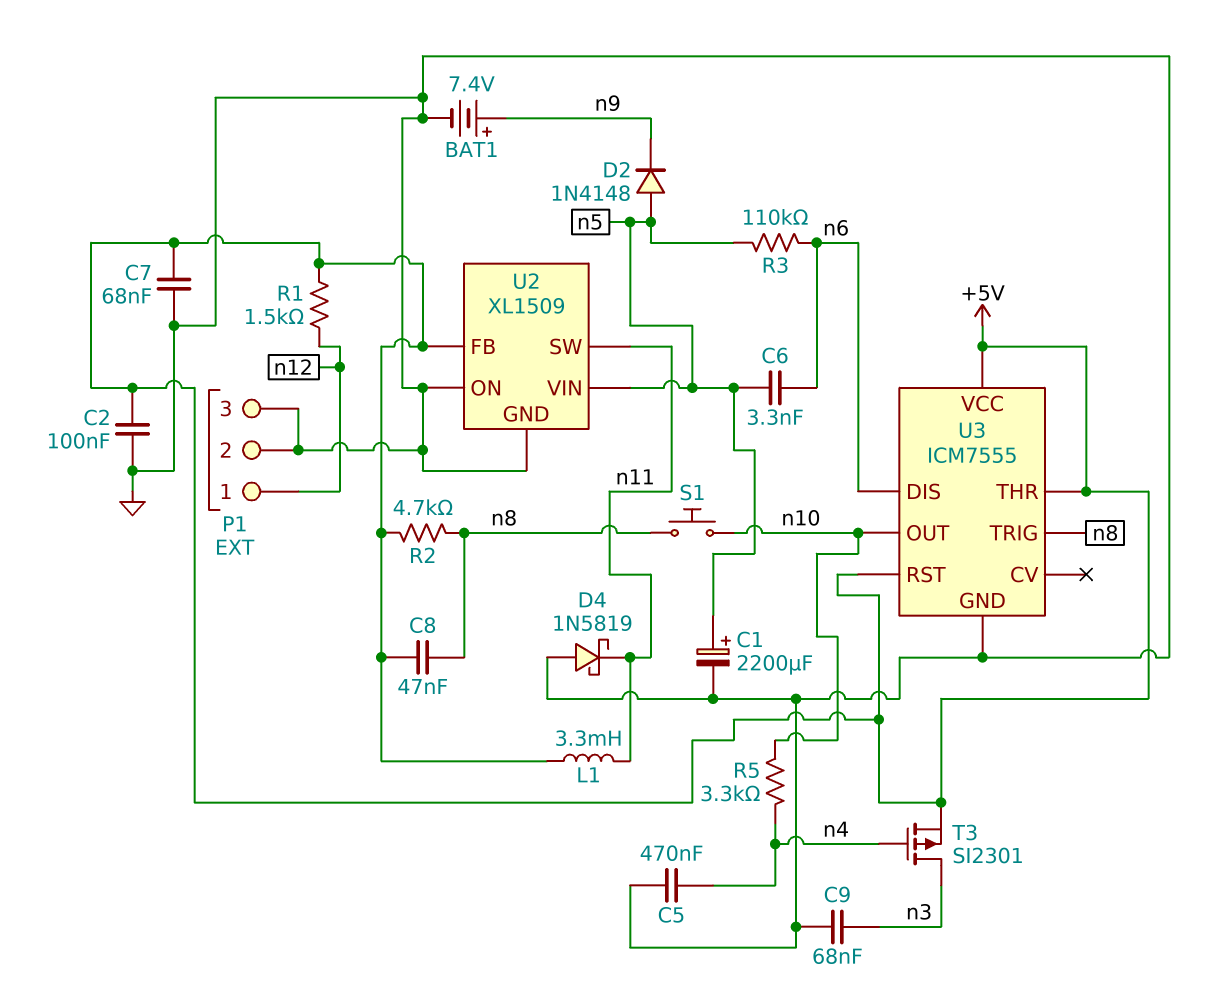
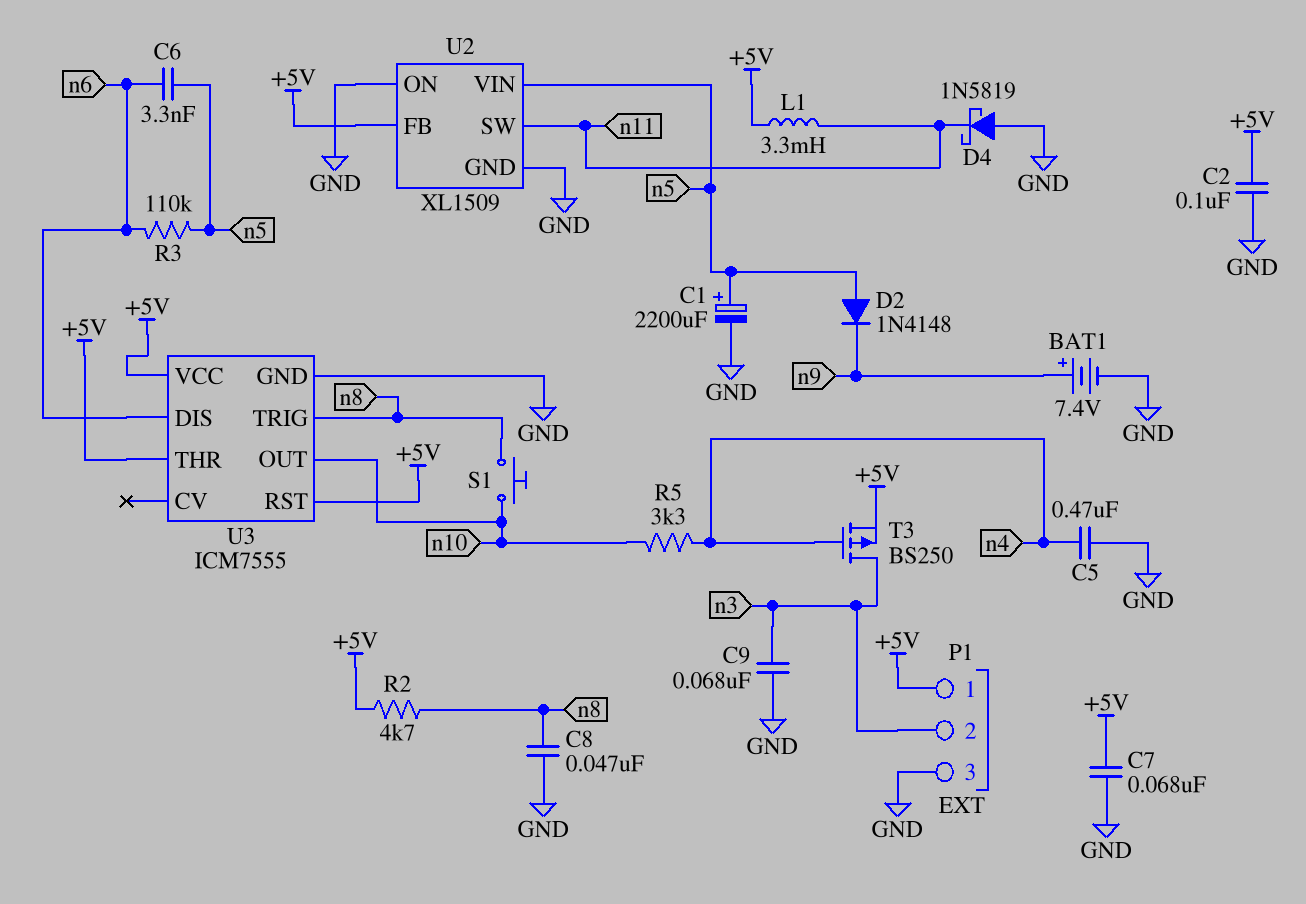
C8: 47nF (+5V, n8) -> 47nF (GND, n8)
P1 pin 1: n12 -> +5V
P1 pin 2: GND -> n3
R1: 1.5k (+5V, n12) -> none
T3: PMOS SI2301 (G n4, D n3, S +5V) -> PMOS BS250 (G n4, D n3, S +5V)

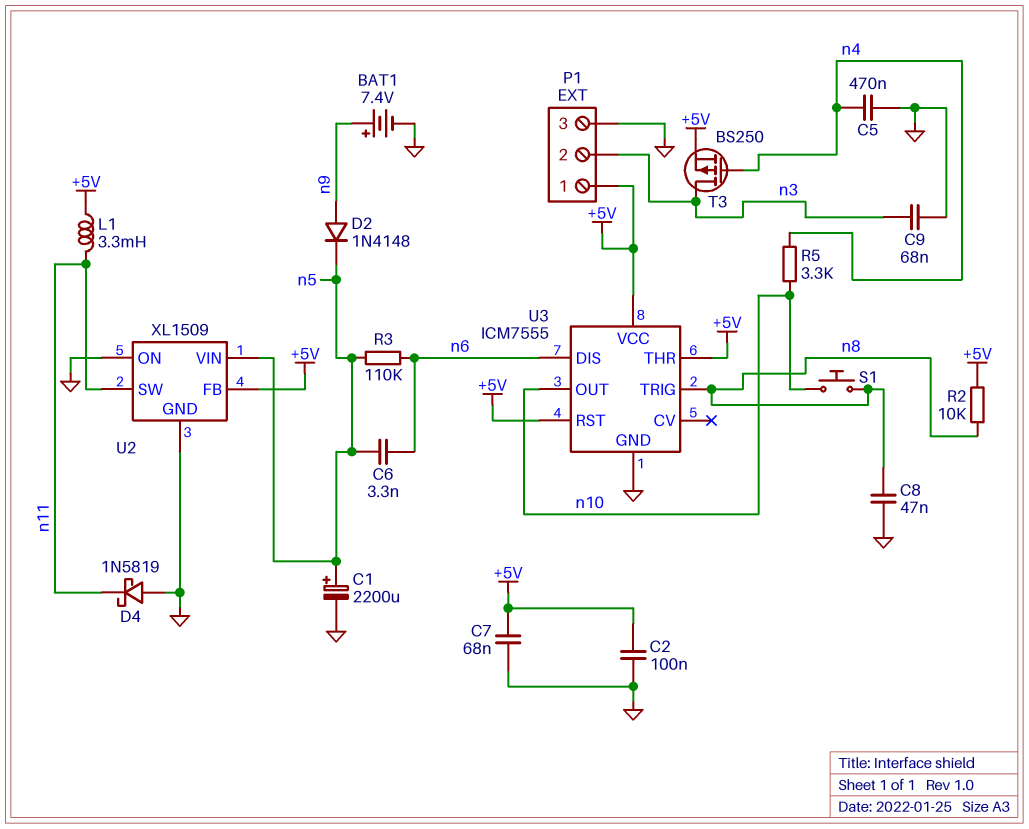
D2: diode 1N4148 (A n5, K n9) -> diode 1N4148 (A n9, K n5)
R2: 4.7k (+5V, n8) -> 10k (+5V, n8)

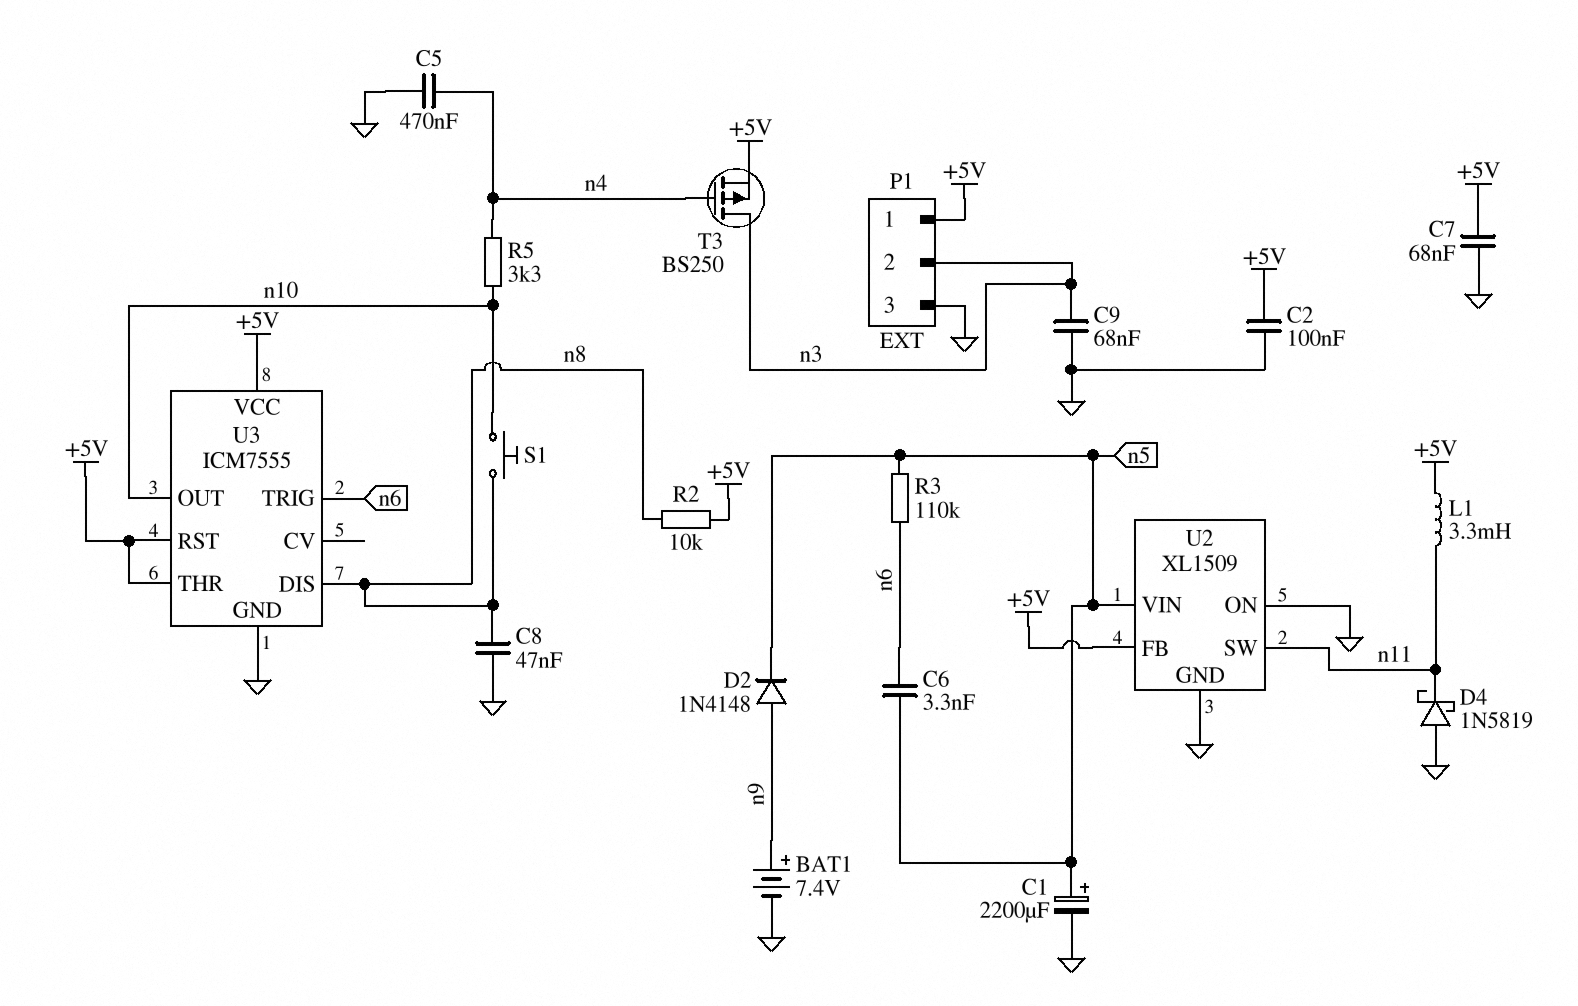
U3 pin DIS: n6 -> n8
U3 pin TRIG: n8 -> n6

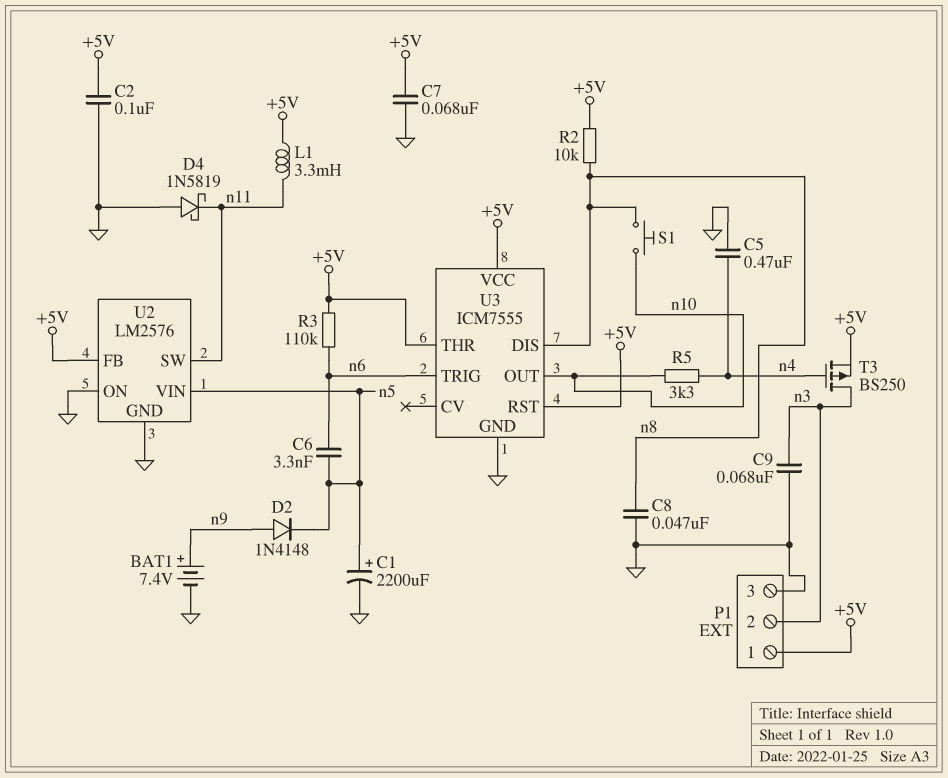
R3: 110k (n5, n6) -> 110k (+5V, n6)
U2: XL1509 -> LM2576

